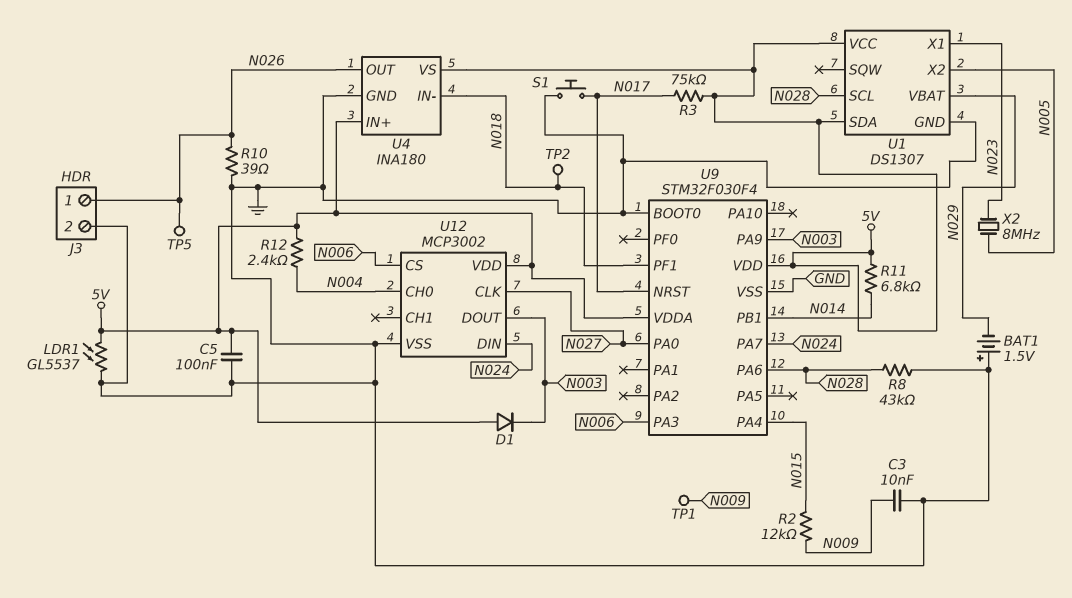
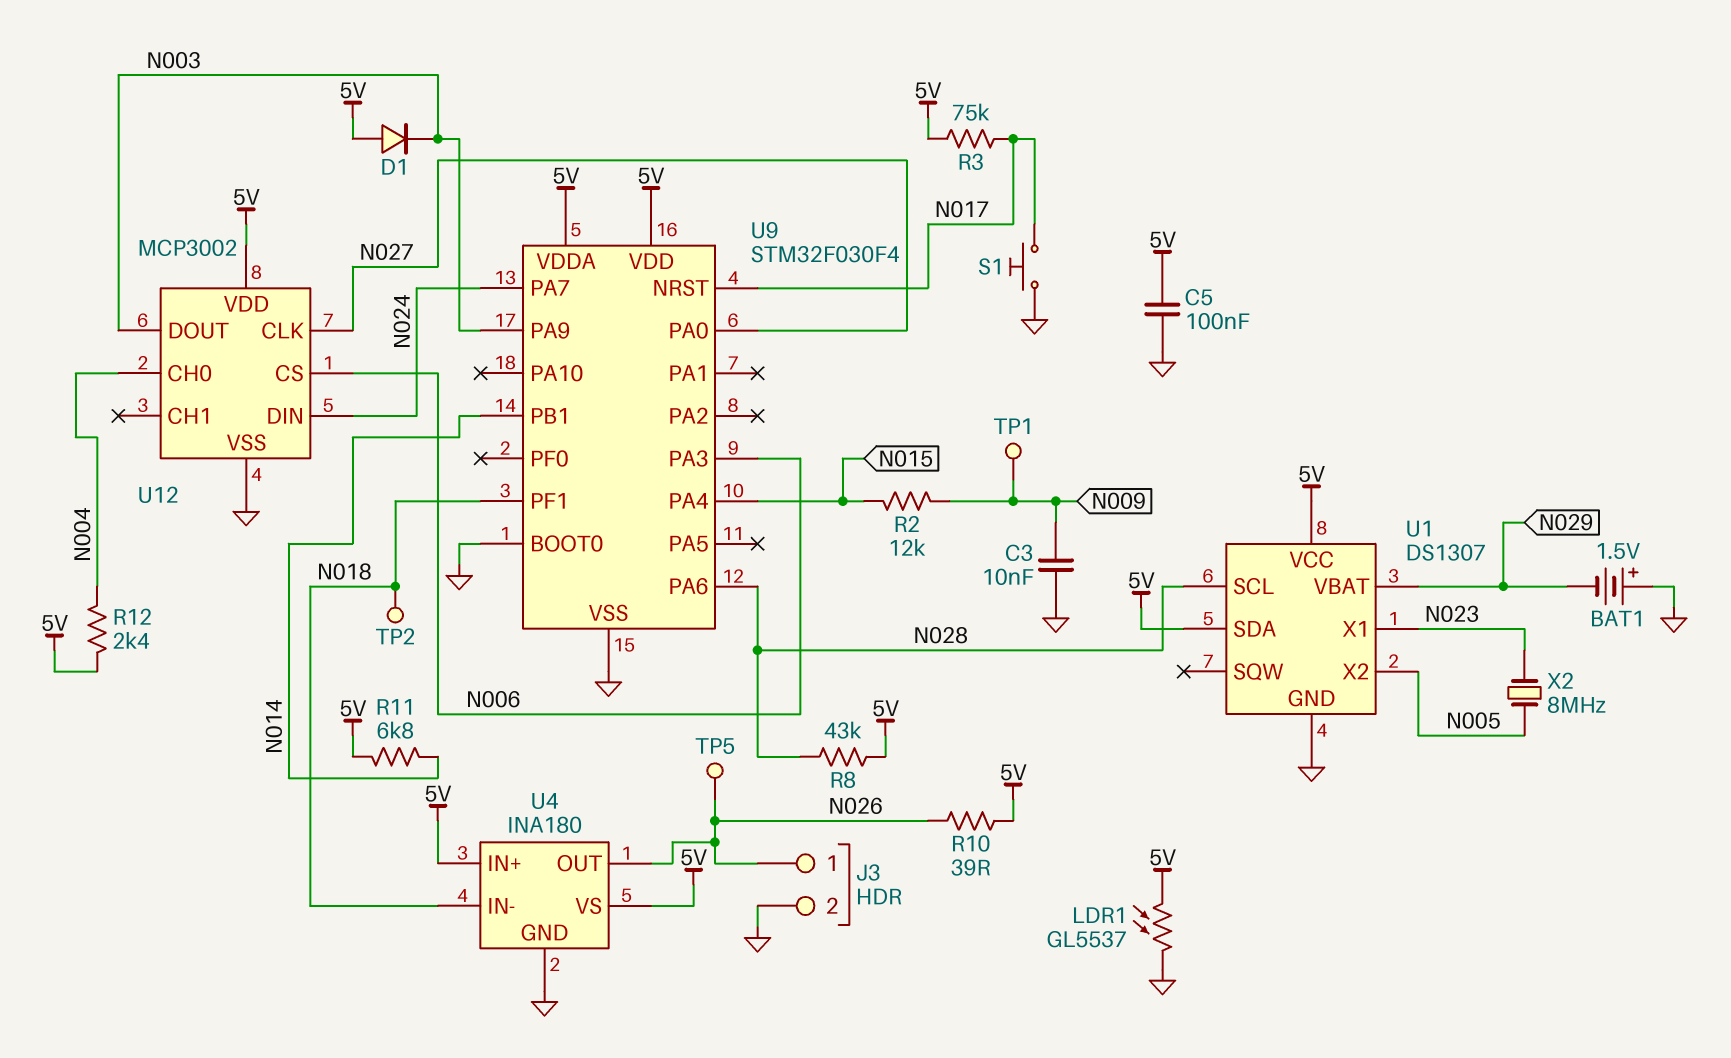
R8: 43k (GND, N028) -> 43k (5V, N028)
R10: 39 (GND, N026) -> 39 (5V, N026)

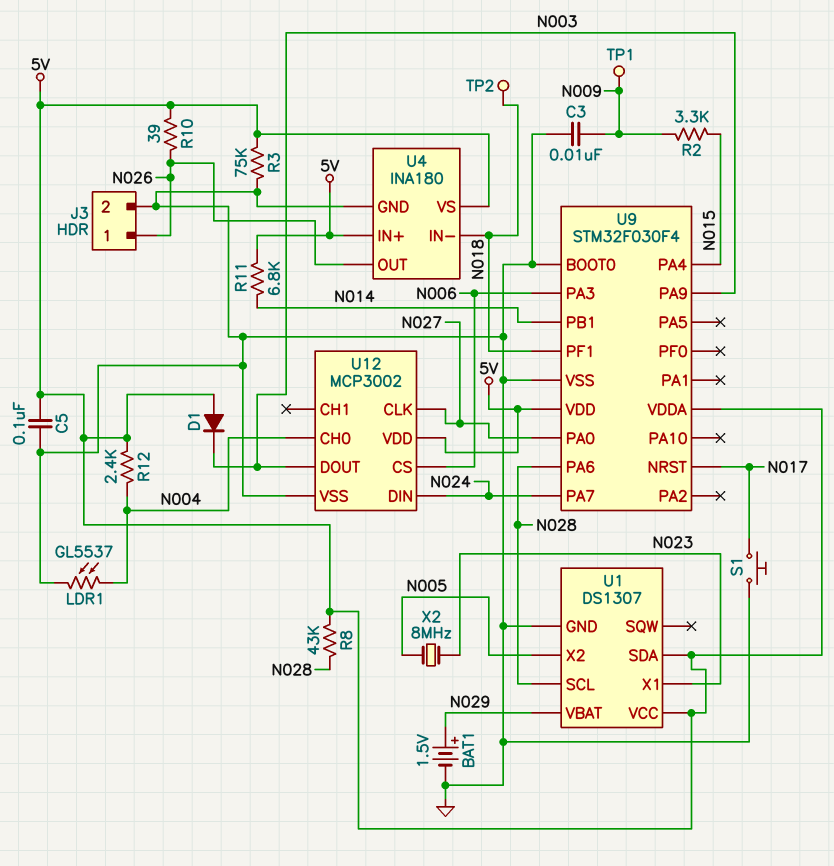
BAT1: 1.5V (plus GND, minus N029) -> 1.5V (plus N029, minus GND)
LDR1: GL5537 (5V, GND) -> GL5537 (GND, N004)
R2: 12k (N009, N015) -> 3.3k (N009, N015)
R3: 75k (5V, N017) -> 75k (5V, GND)
TP5: test point (N026) -> none

